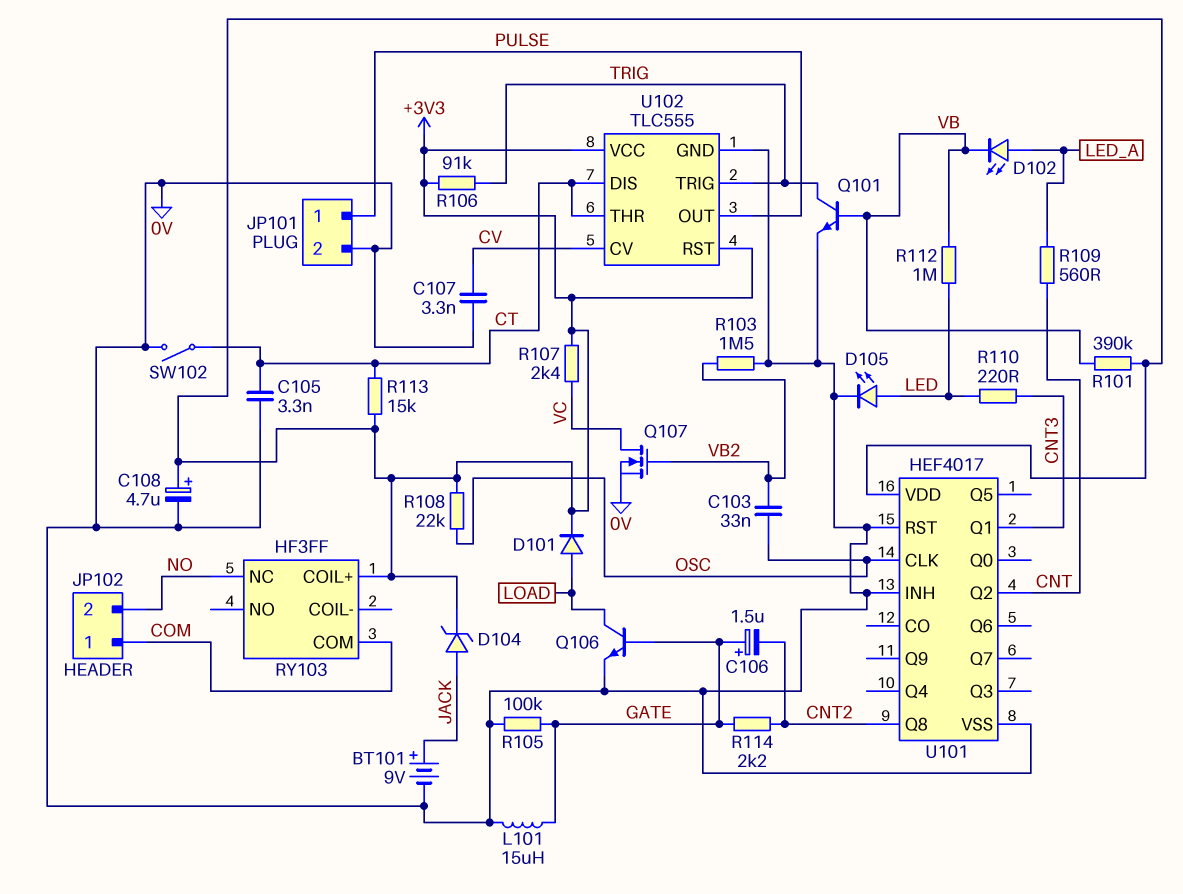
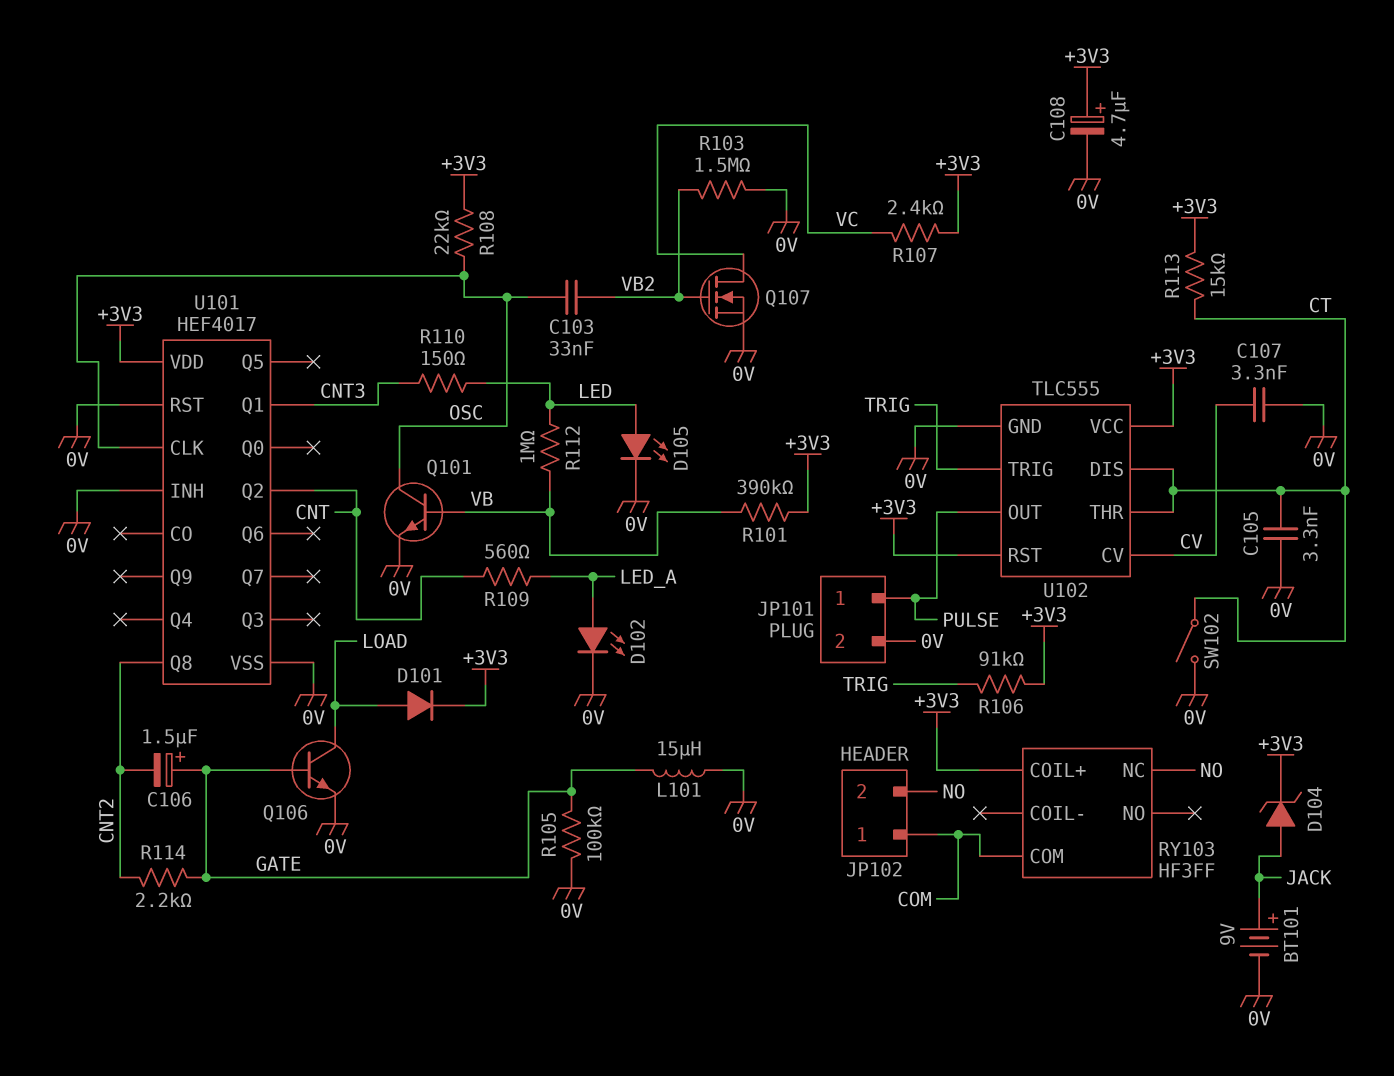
D102: LED (A LED_A, K VB) -> LED (A LED_A, K 0V)
Q101: NPN (B VB, C TRIG, E 0V) -> NPN (B VB, C OSC, E 0V)
R110: 220 (CNT3, LED) -> 150 (CNT3, LED)

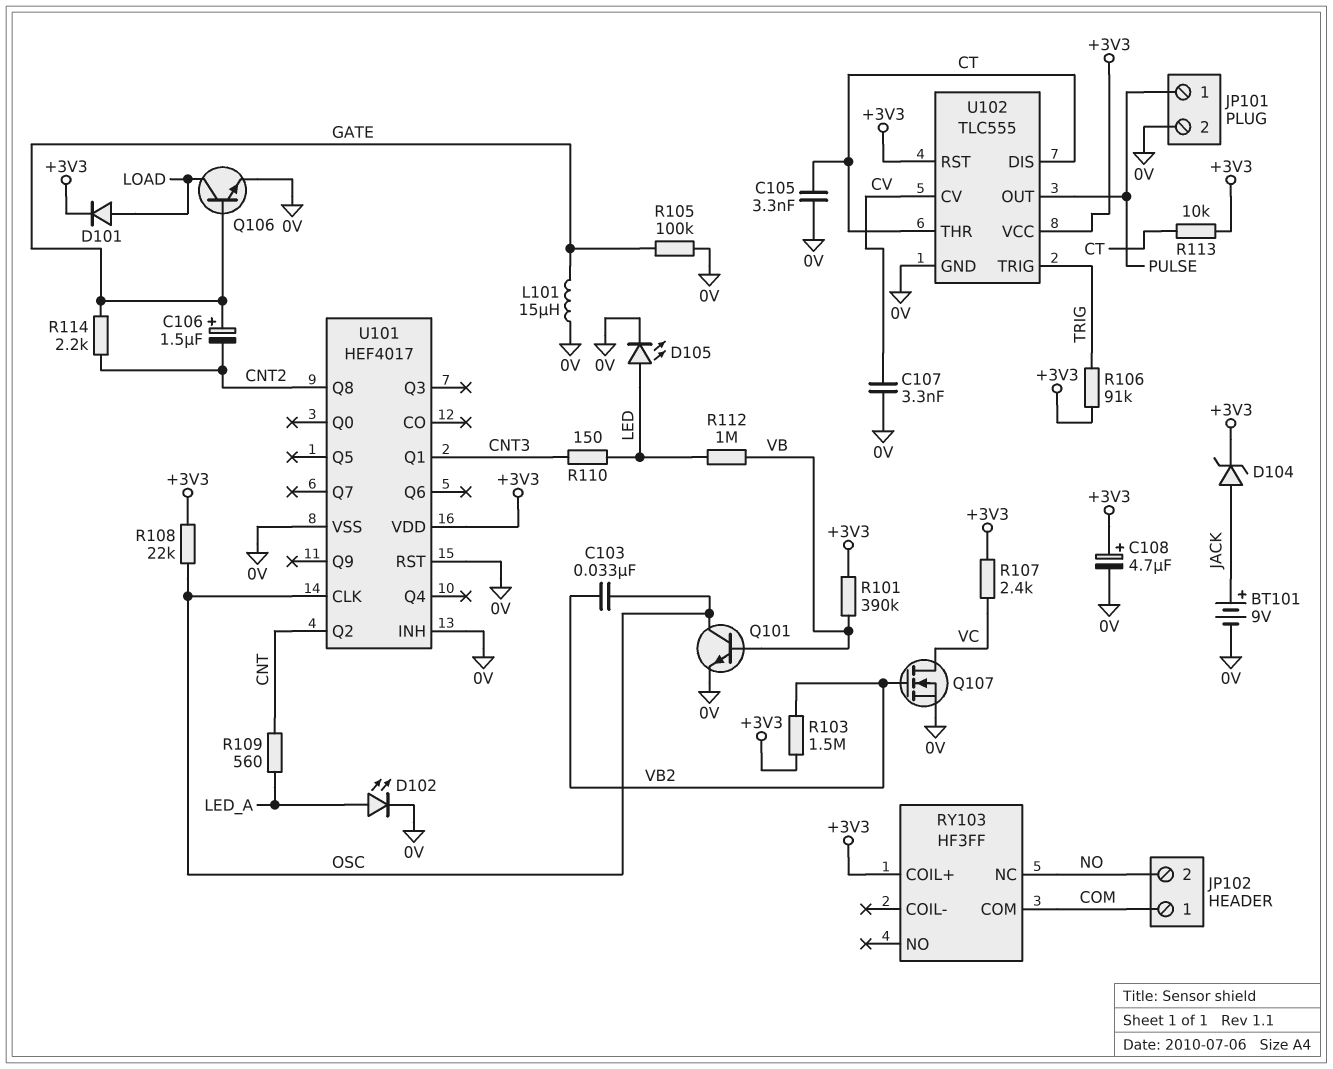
R103: 1.5M (0V, VB2) -> 1.5M (+3V3, VB2)
R113: 15k (+3V3, CT) -> 10k (+3V3, CT)
SW102: switch (0V, CT) -> none

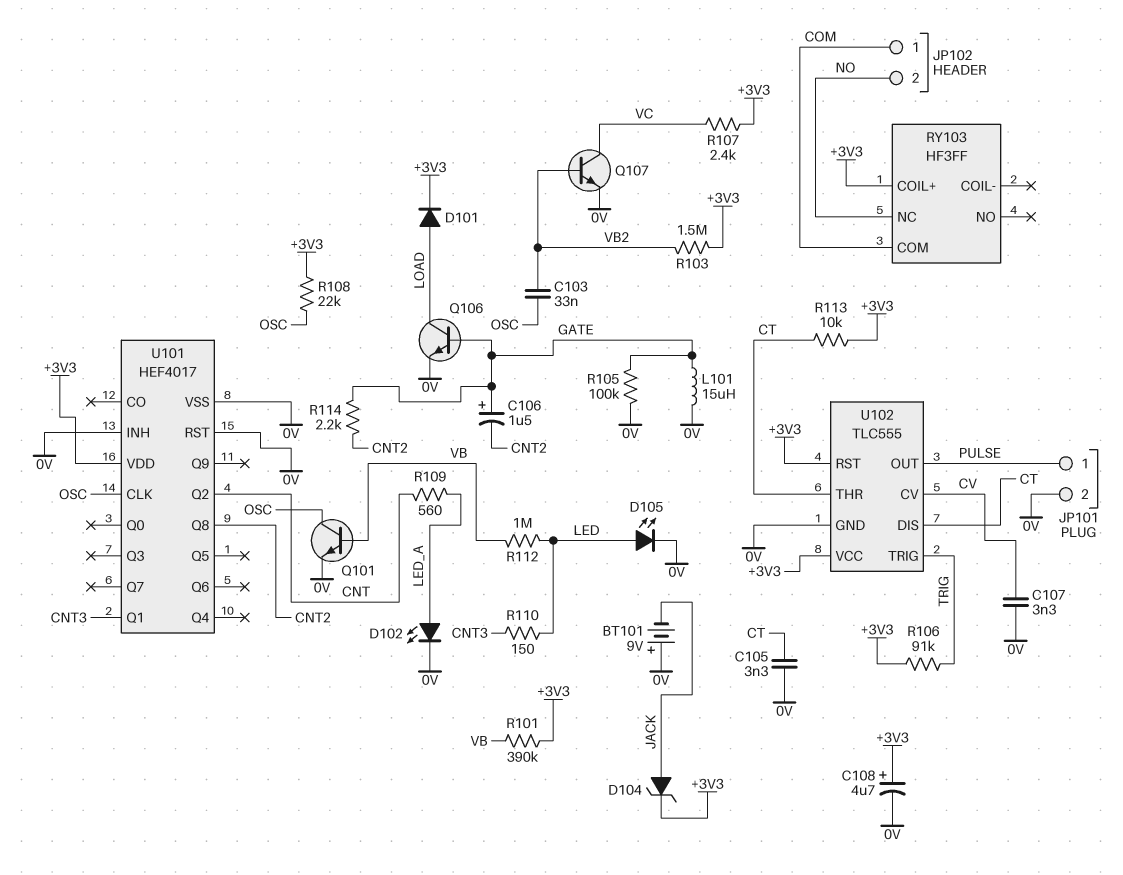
BT101: 9V (plus JACK, minus 0V) -> 9V (plus 0V, minus JACK)
Q107: NMOS (G VB2, D VC, S 0V) -> NPN (B VB2, C VC, E 0V)

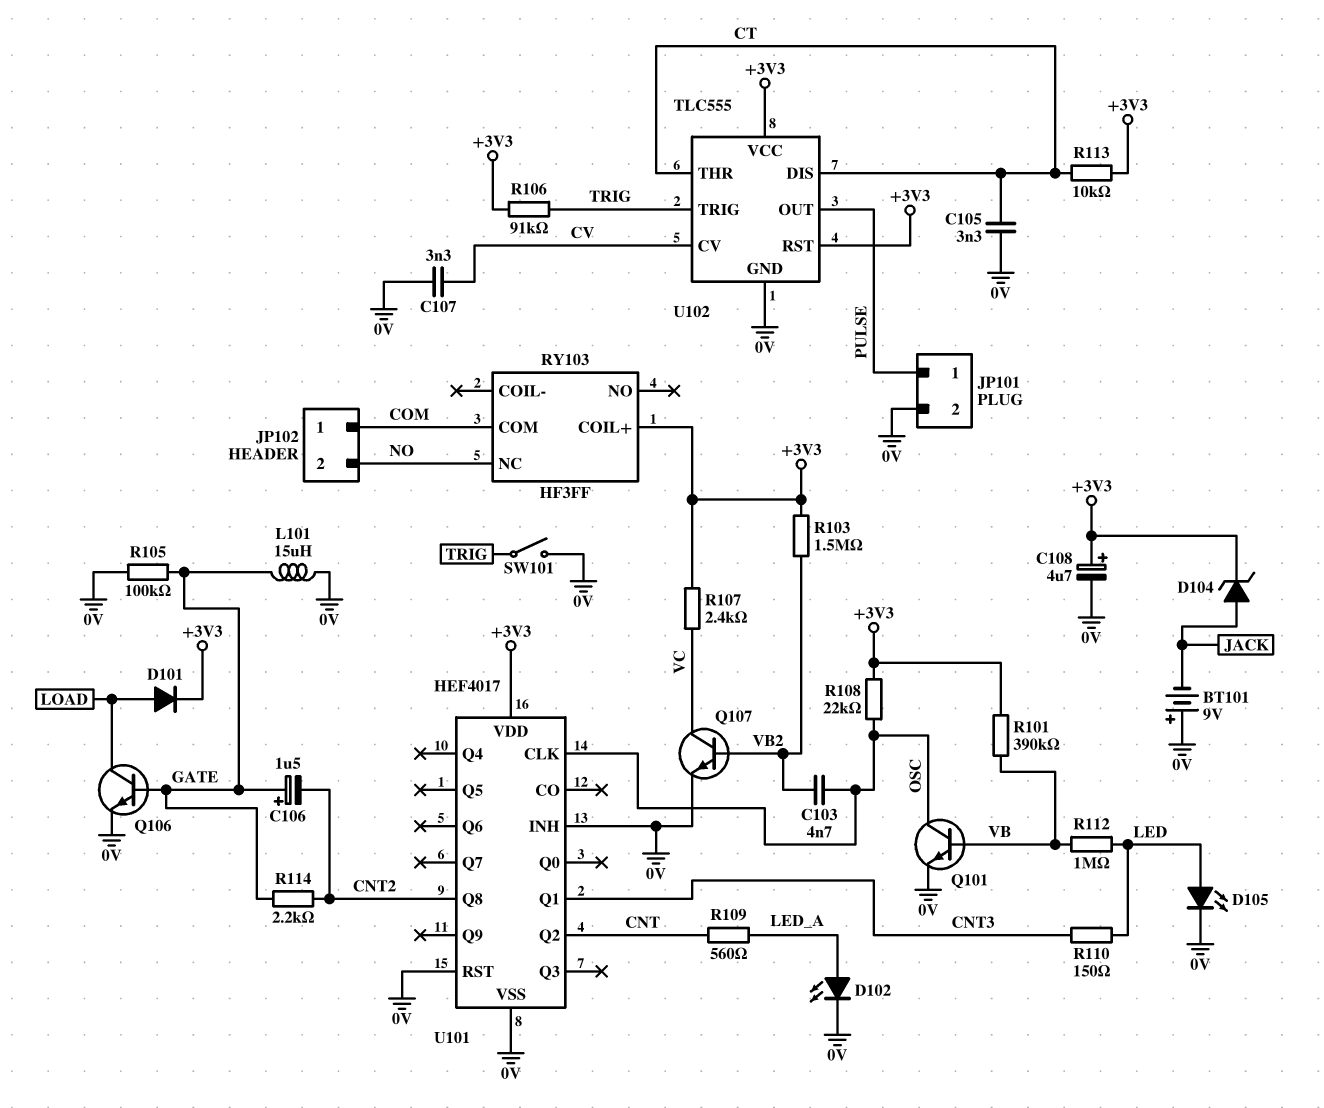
C103: 33nF (OSC, VB2) -> 4.7nF (OSC, VB2)
SW101: none -> switch (0V, TRIG)

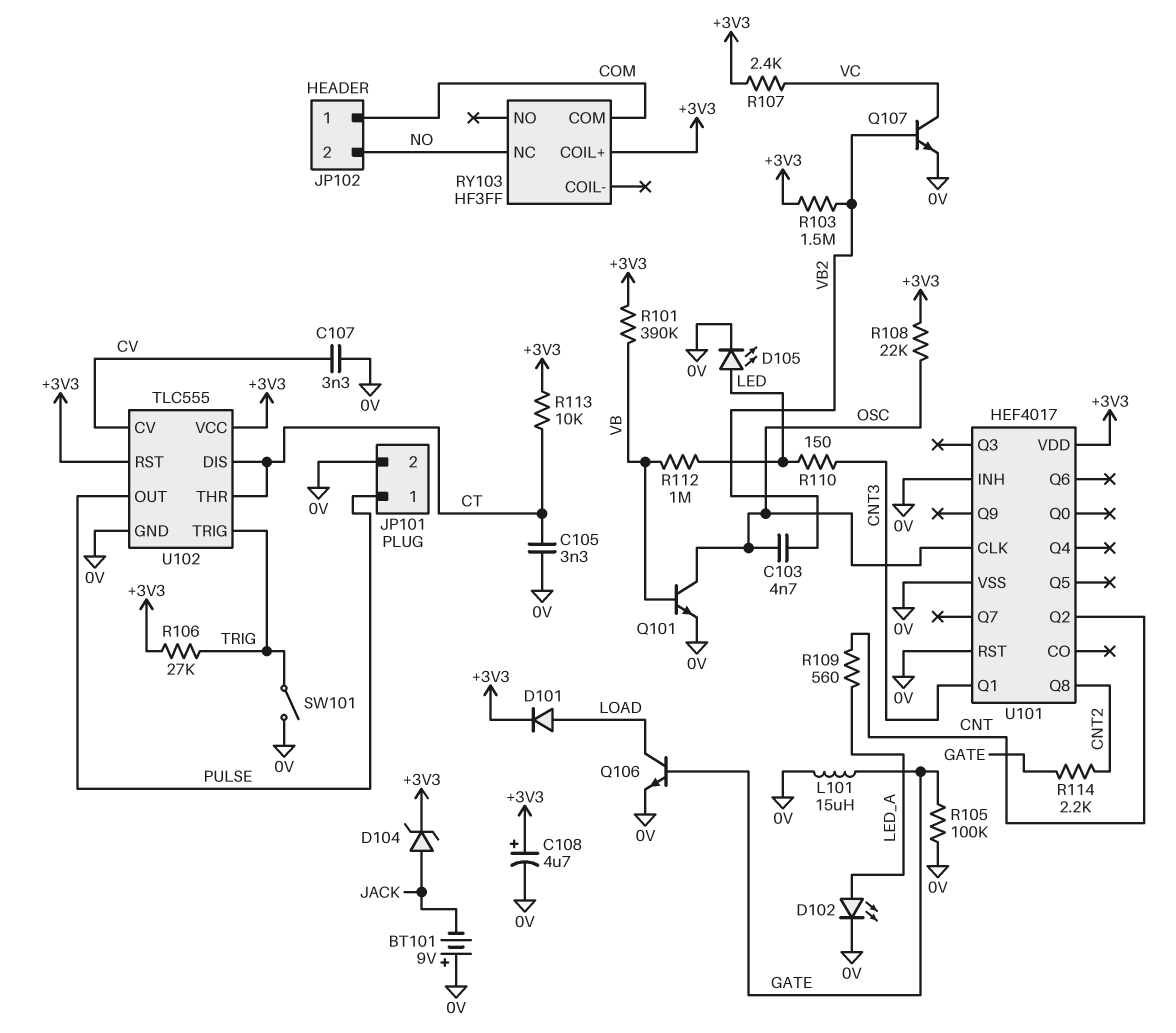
C106: 1.5uF (plus GATE, minus CNT2) -> none
R106: 91k (+3V3, TRIG) -> 27k (+3V3, TRIG)

